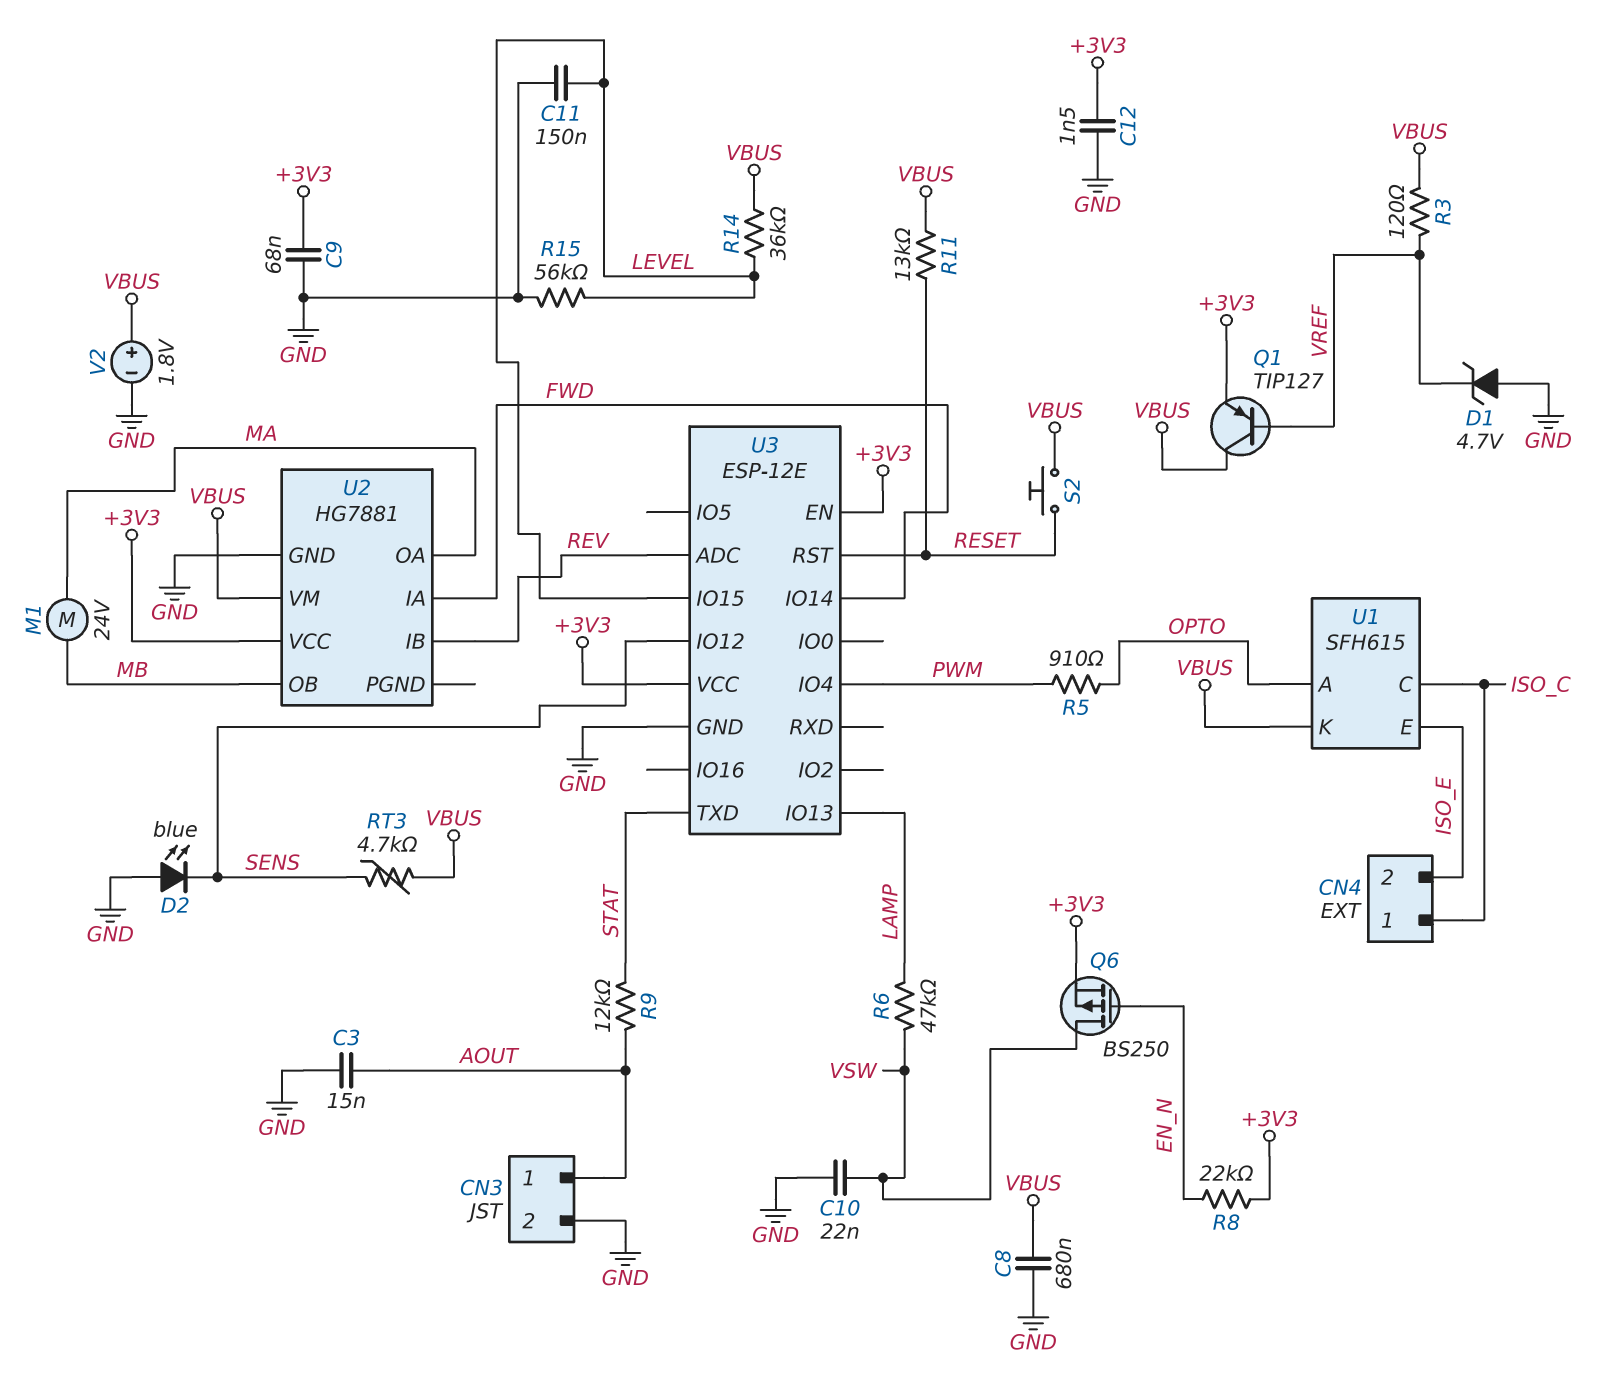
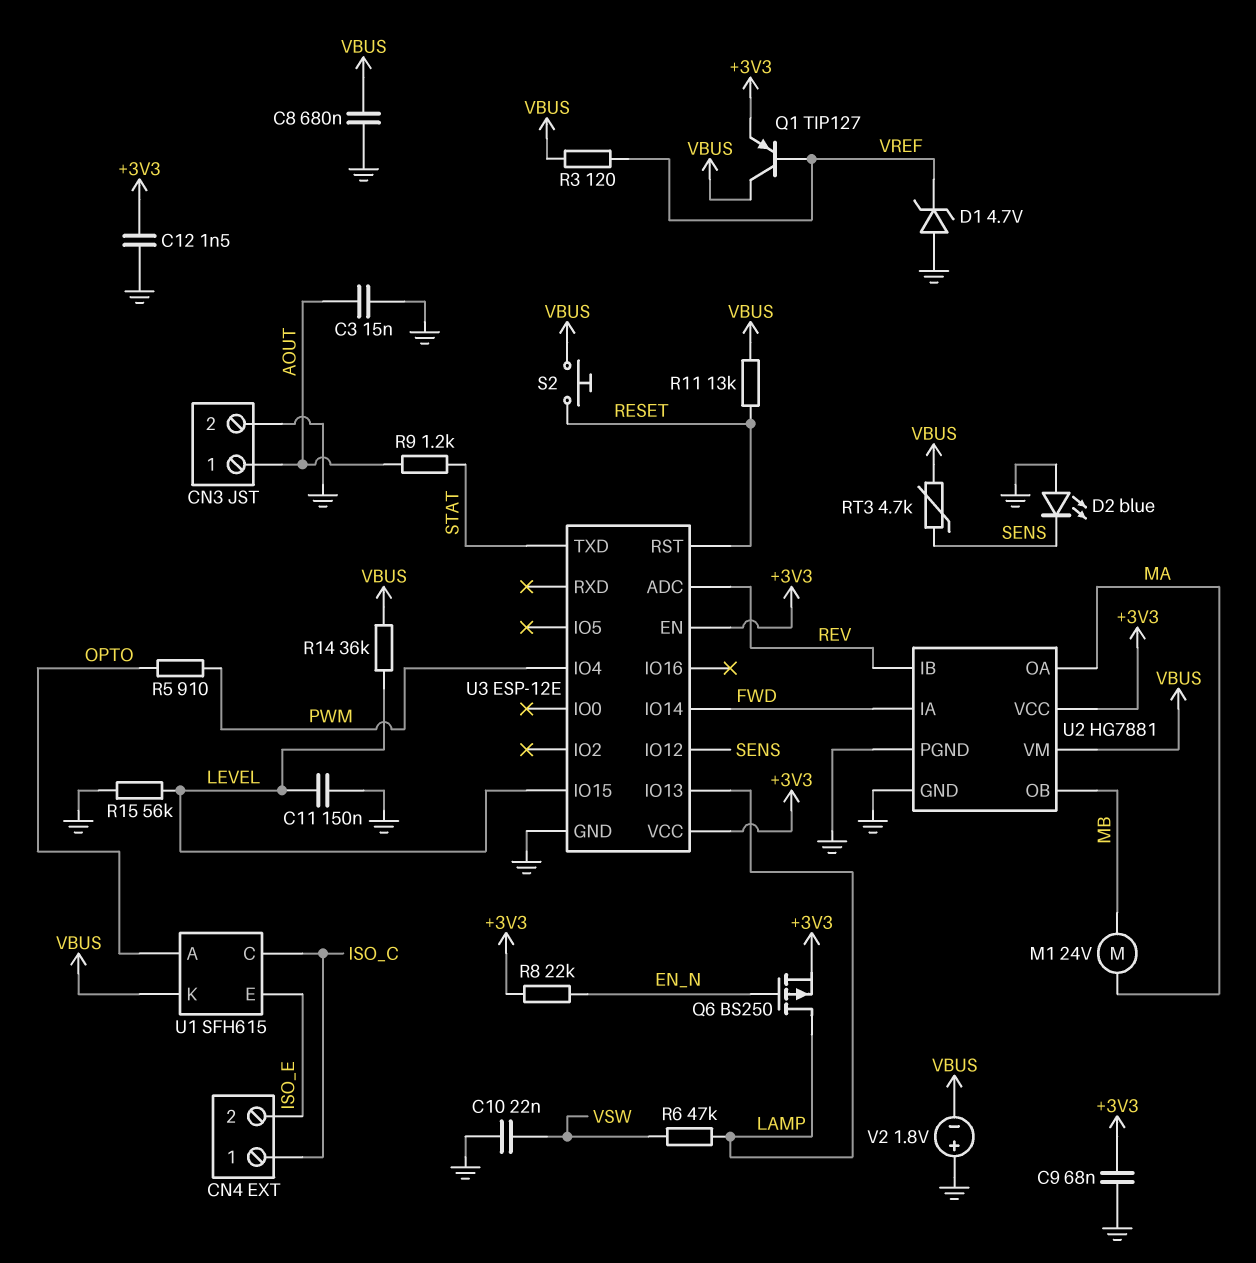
Q6: PMOS BS250 (G EN_N, D VSW, S +3V3) -> PMOS BS250 (G EN_N, D LAMP, S +3V3)
R9: 12k (AOUT, STAT) -> 1.2k (AOUT, STAT)
U2 pin PGND: none -> GND
V2: 1.8V (plus VBUS, minus GND) -> 1.8V (plus GND, minus VBUS)

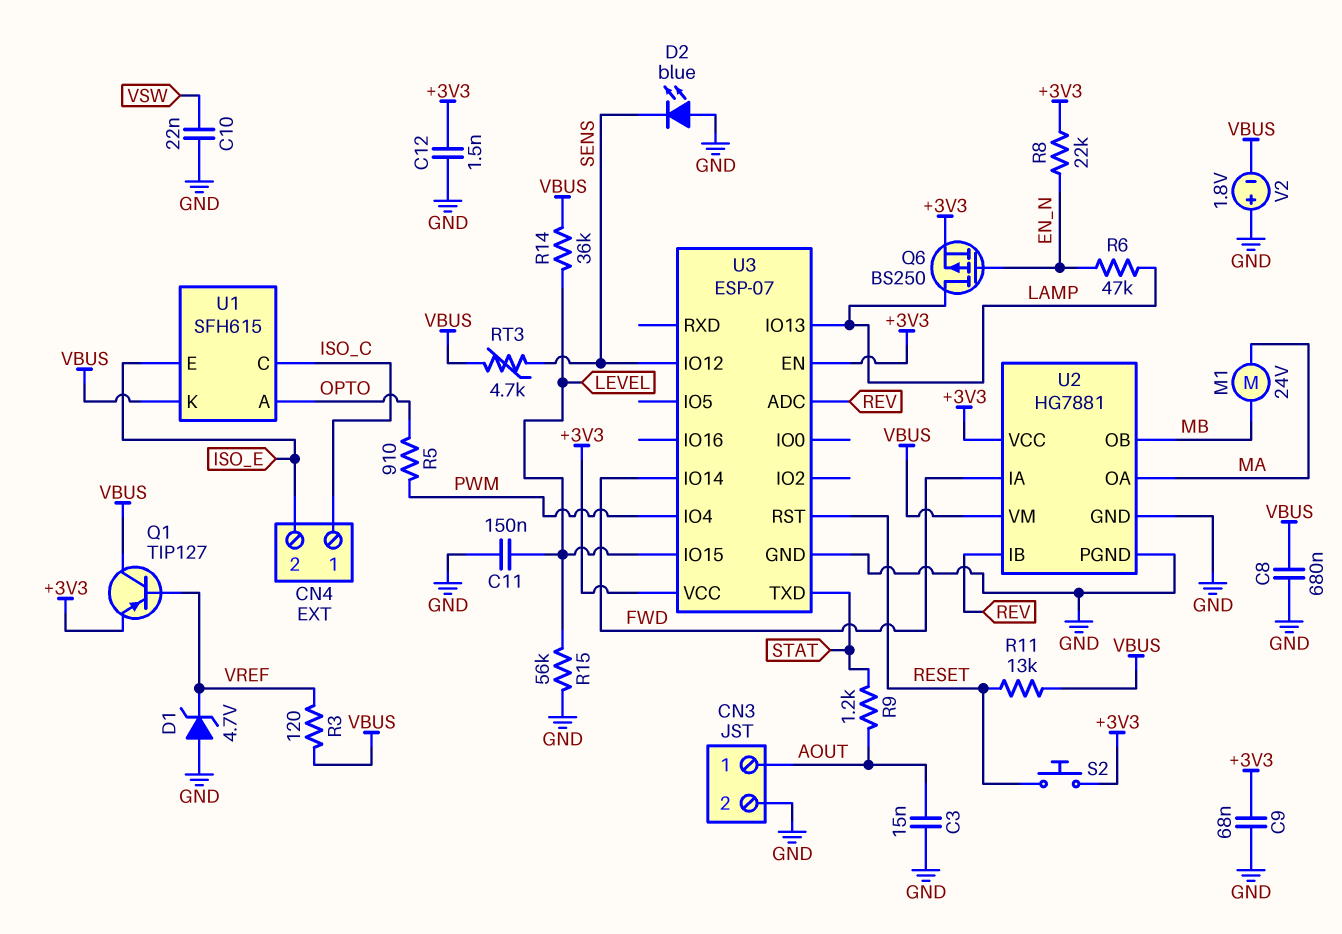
R6: 47k (LAMP, VSW) -> 47k (EN_N, LAMP)
S2: button (RESET, VBUS) -> button (+3V3, RESET)
U3: ESP-12E -> ESP-07

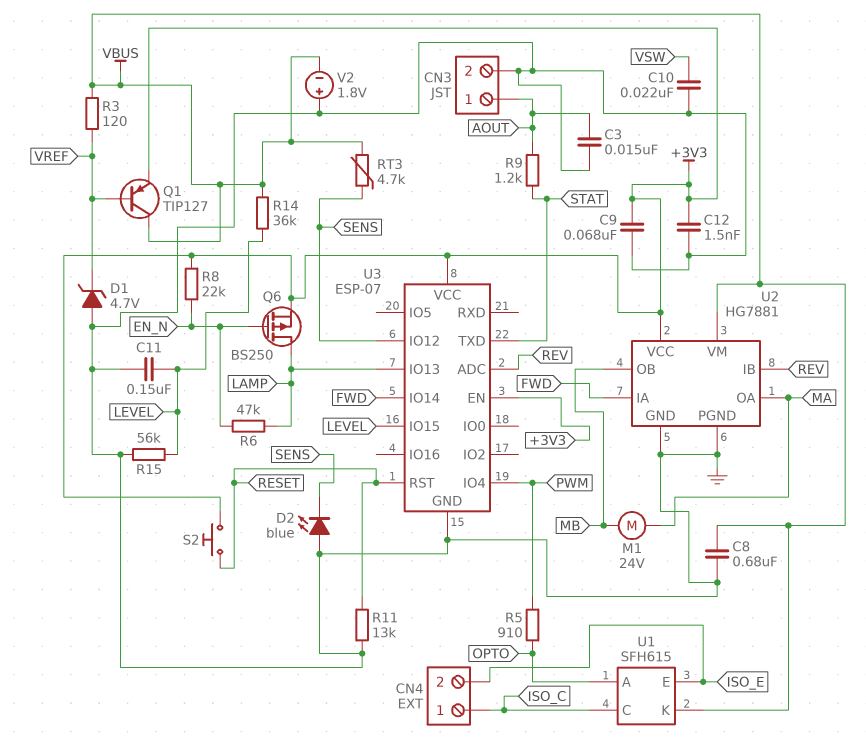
R11: 13k (RESET, VBUS) -> 13k (GND, RESET)

